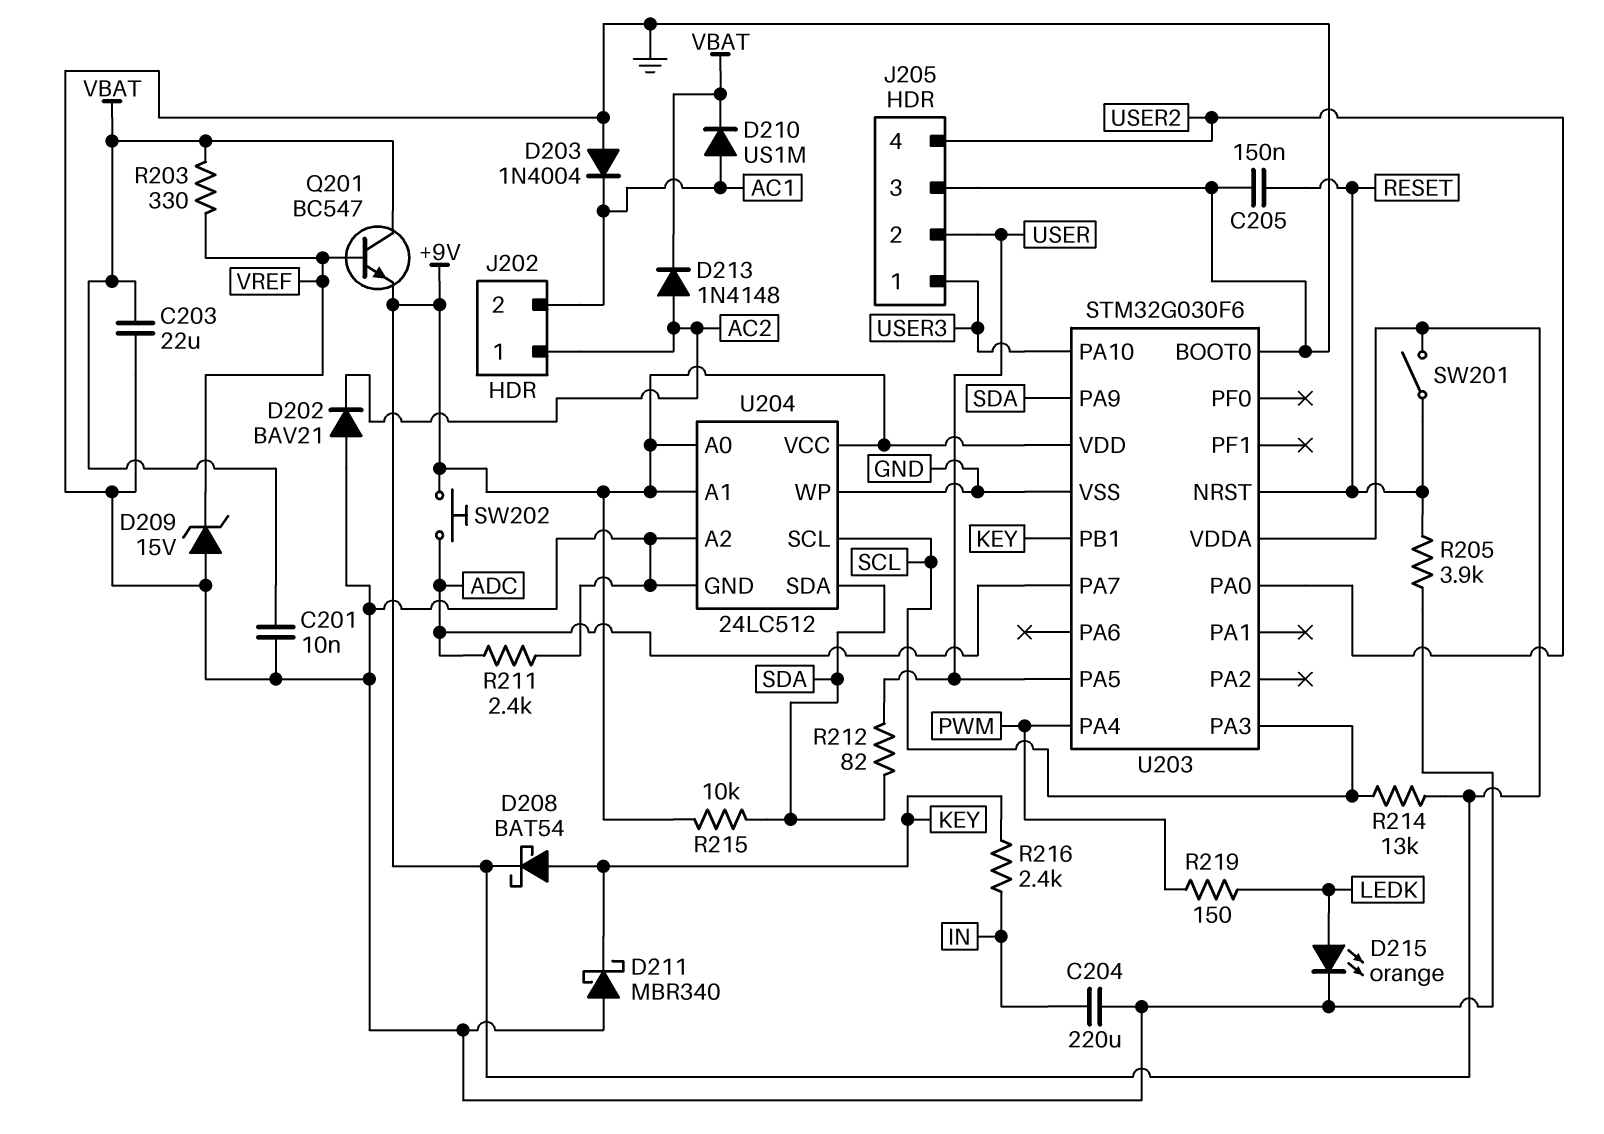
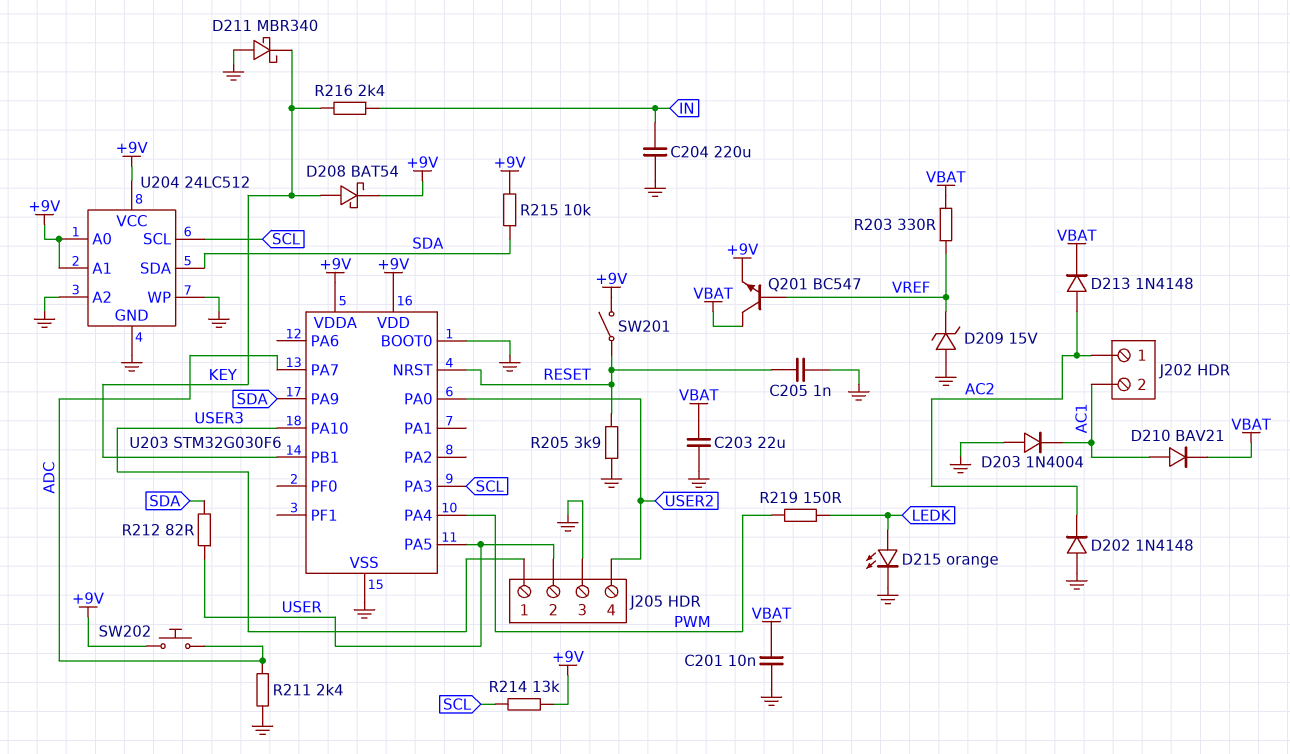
C205: 150nF (GND, RESET) -> 1nF (GND, RESET)
D202: diode BAV21 (A GND, K AC2) -> diode 1N4148 (A GND, K AC2)
D210: diode US1M (A AC1, K VBAT) -> diode BAV21 (A AC1, K VBAT)

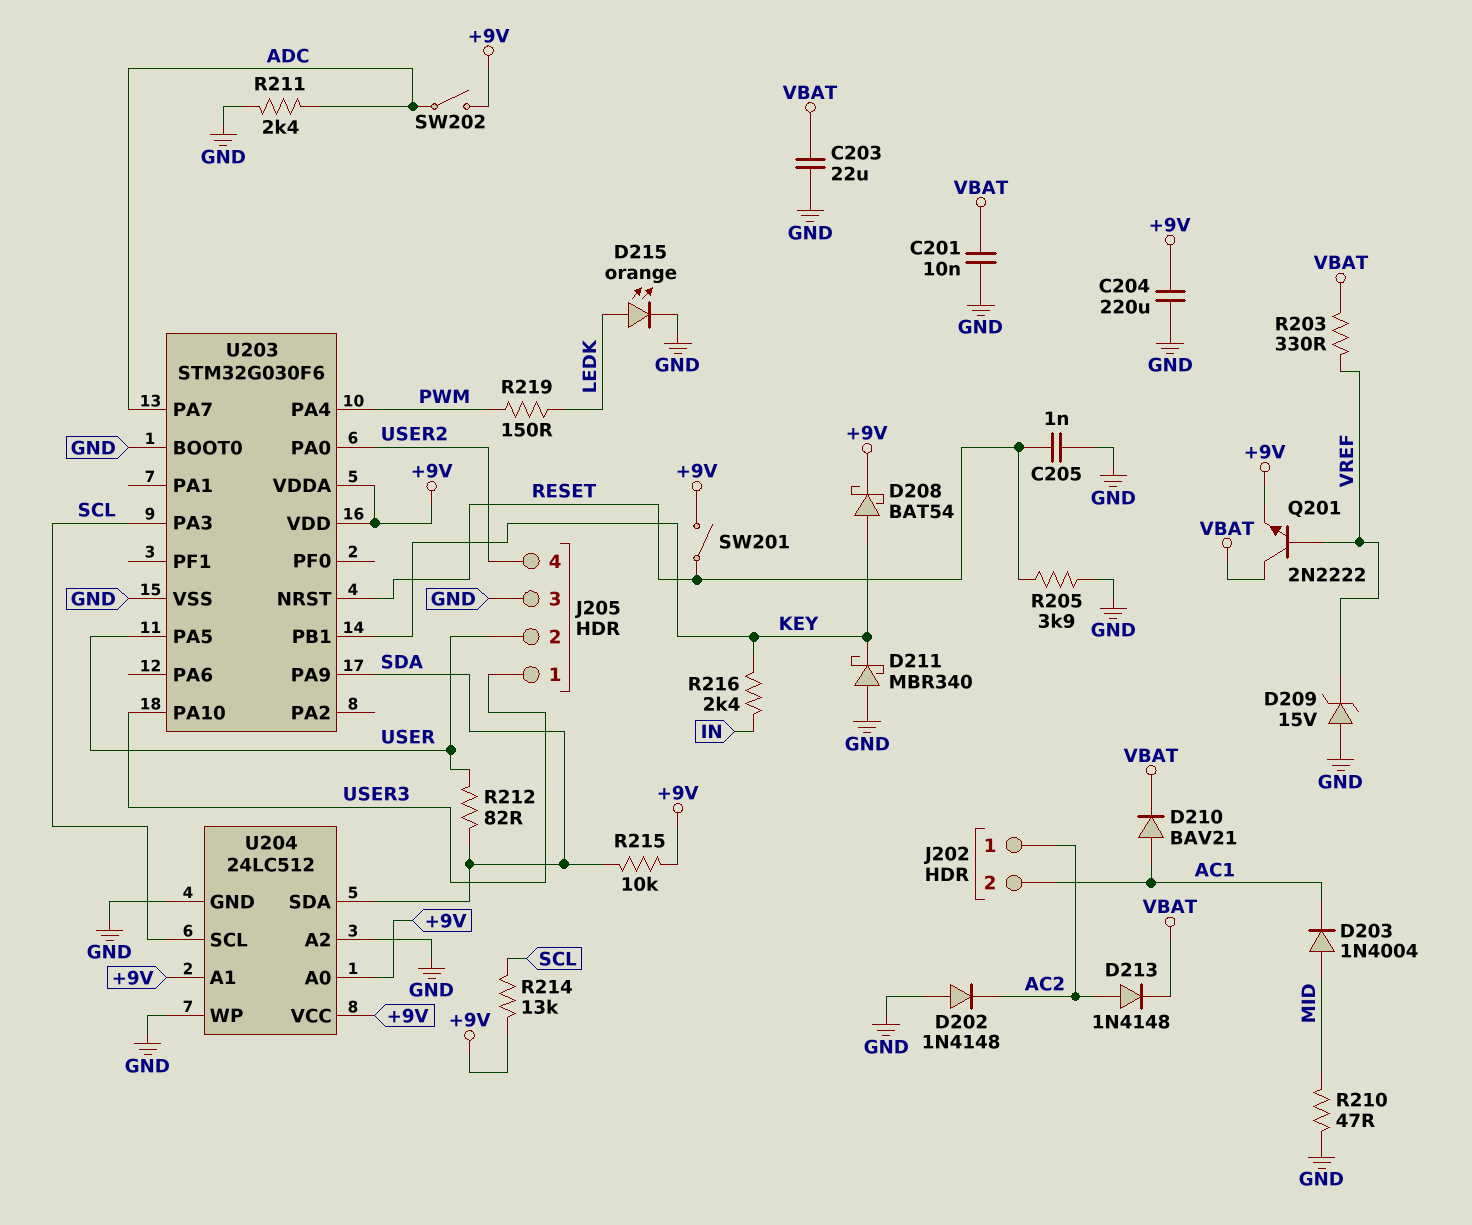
C204: 220uF (GND, IN) -> 220uF (+9V, GND)
D203: diode 1N4004 (A GND, K AC1) -> diode 1N4004 (A MID, K AC1)
Q201: NPN BC547 (B VREF, C VBAT, E +9V) -> NPN 2N2222 (B VREF, C VBAT, E +9V)
R210: none -> 47 (GND, MID)
SW202: button (+9V, ADC) -> switch (+9V, ADC)

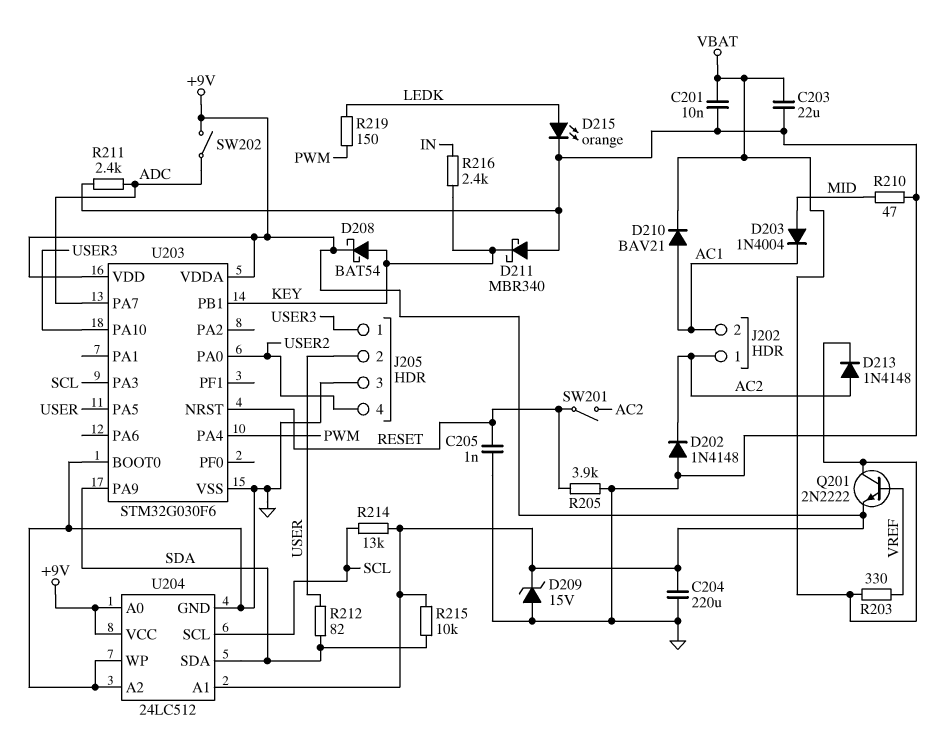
D209: zener 15V (A GND, K VREF) -> zener 15V (A GND, K +9V)
SW201: switch (+9V, RESET) -> switch (AC2, RESET)

